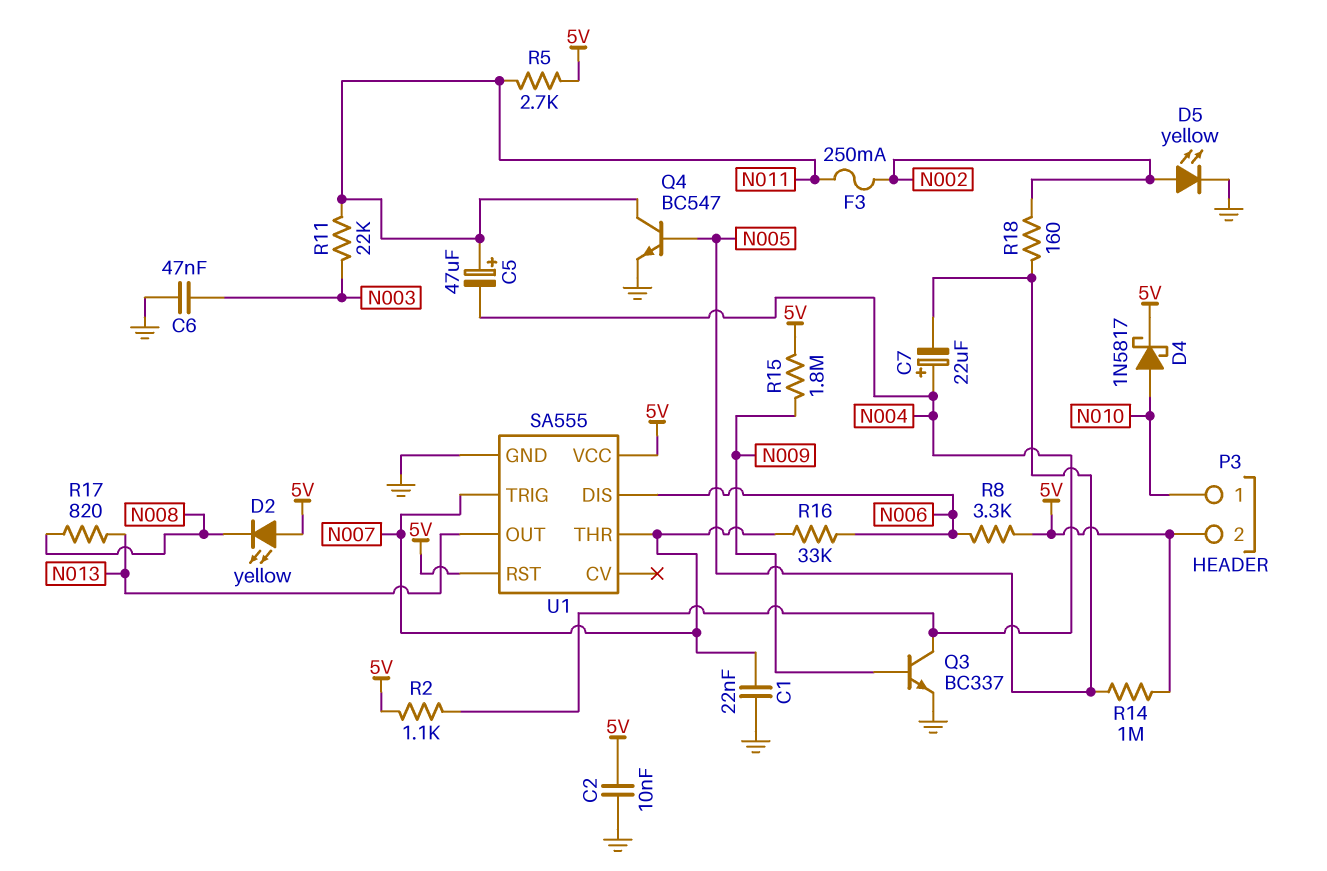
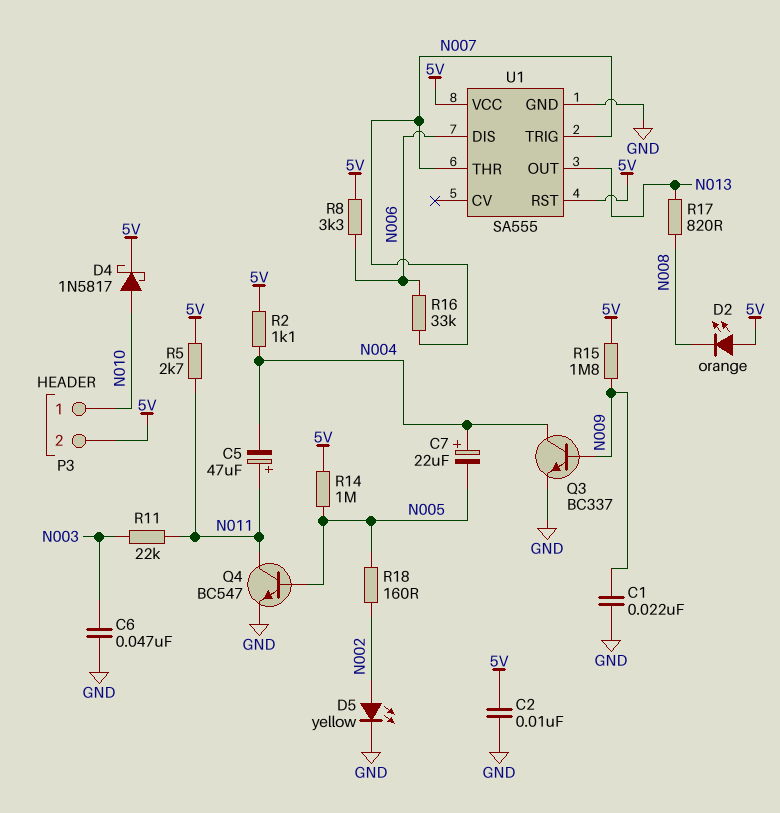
C1: 22nF (GND, N007) -> 22nF (GND, N009)
D2: LED yellow (A 5V, K N008) -> LED orange (A 5V, K N008)
F3: 250mA (N002, N011) -> none

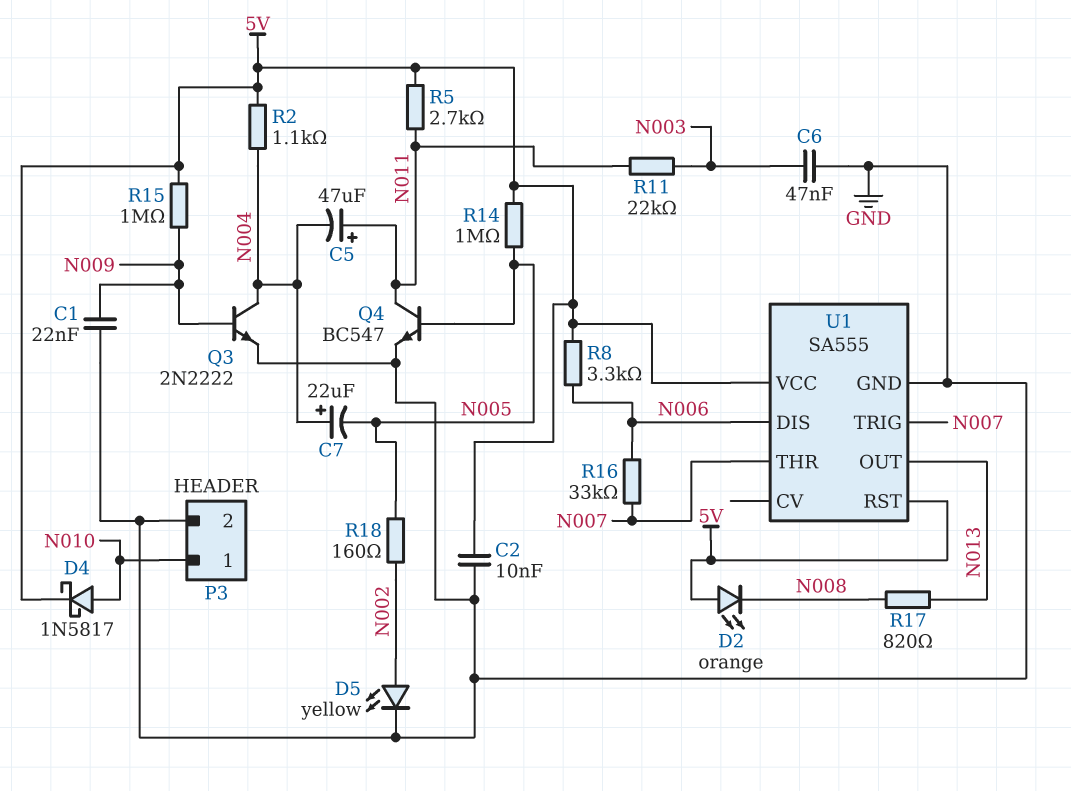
P3 pin 2: 5V -> GND
Q3: NPN BC337 (B N009, C N004, E GND) -> NPN 2N2222 (B N009, C N004, E GND)
R15: 1.8M (5V, N009) -> 1M (5V, N009)

